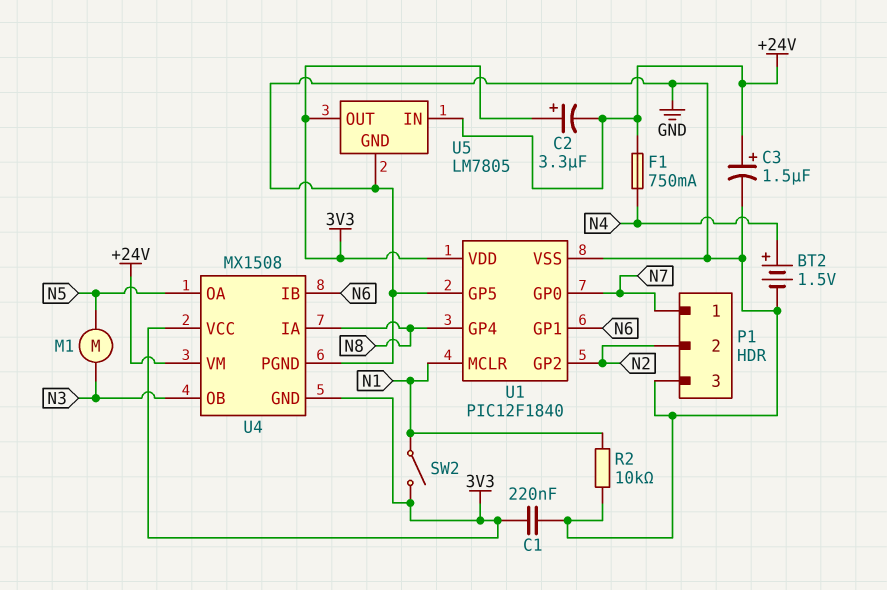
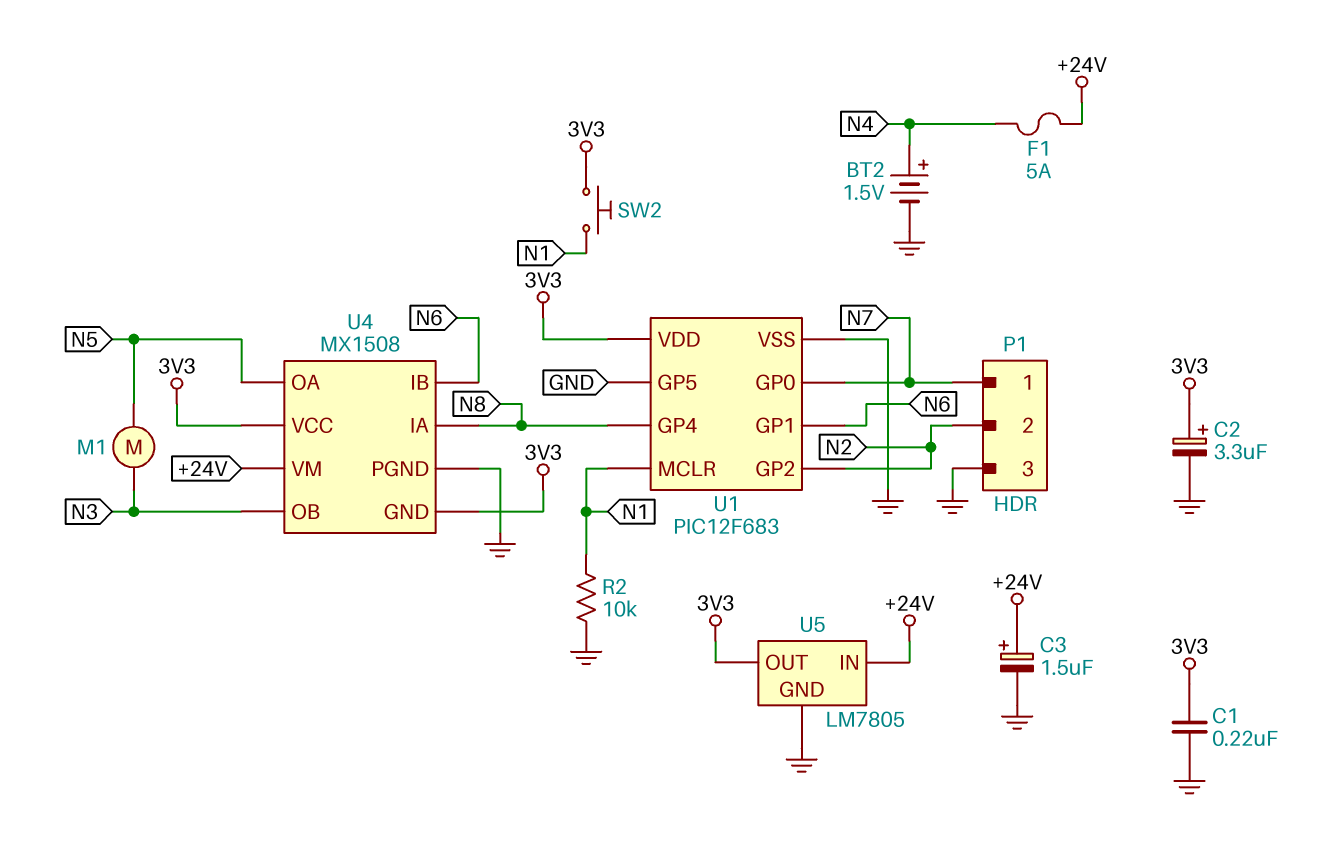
C2: 3.3uF (plus 3V3, minus +24V) -> 3.3uF (plus 3V3, minus GND)
F1: 750mA (+24V, N4) -> 5A (+24V, N4)
SW2: switch (3V3, N1) -> button (3V3, N1)
U1: PIC12F1840 -> PIC12F683

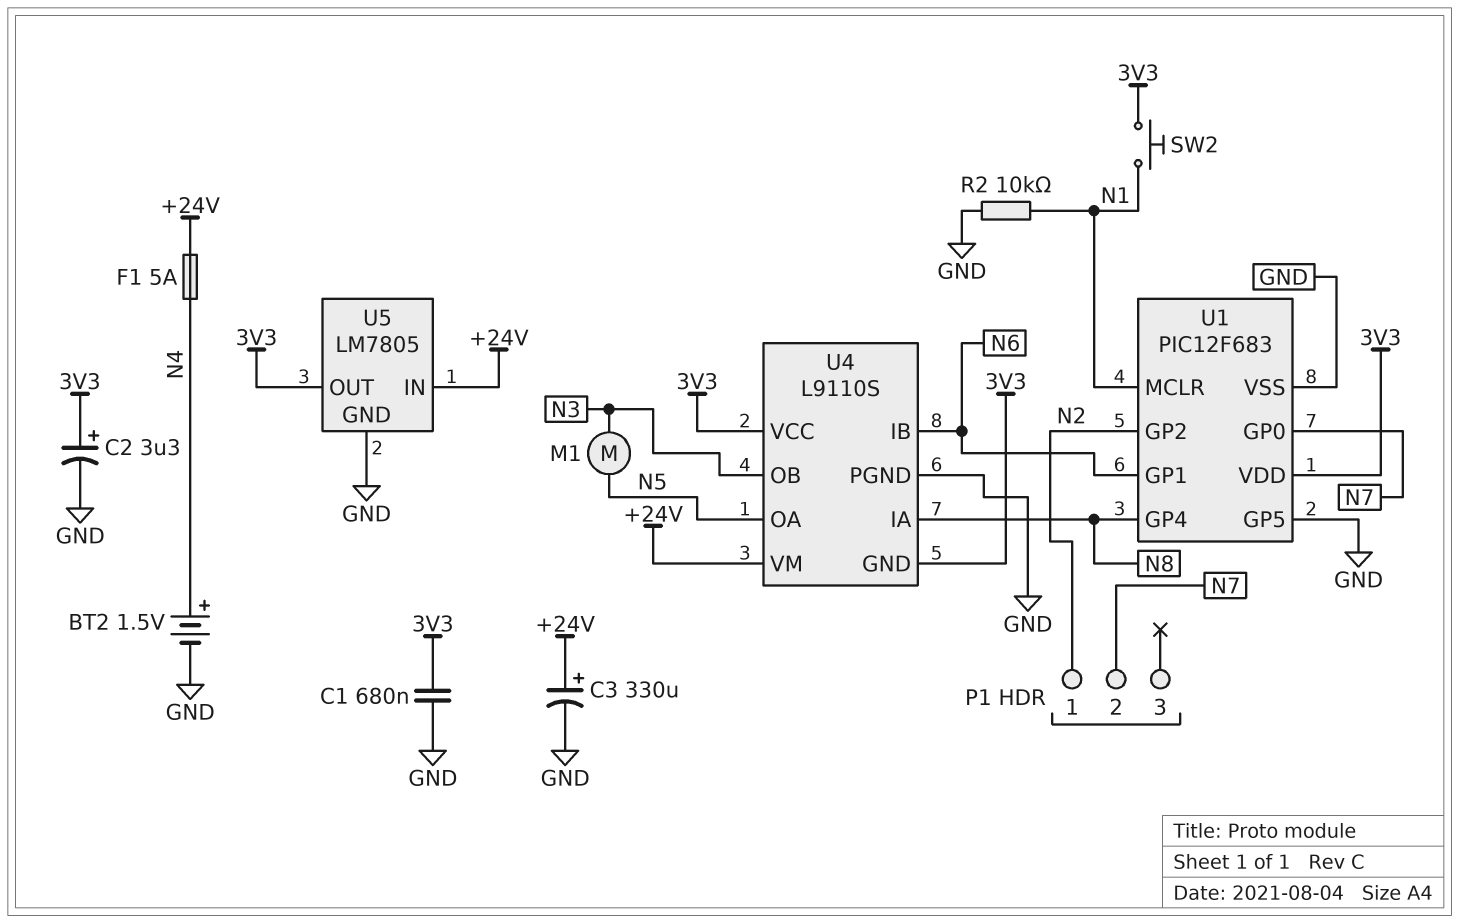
C1: 220nF (3V3, GND) -> 680nF (3V3, GND)
C3: 1.5uF (plus +24V, minus GND) -> 330uF (plus +24V, minus GND)
P1 pin 1: N7 -> N2
P1 pin 2: N2 -> N7
P1 pin 3: GND -> none
U4: MX1508 -> L9110S

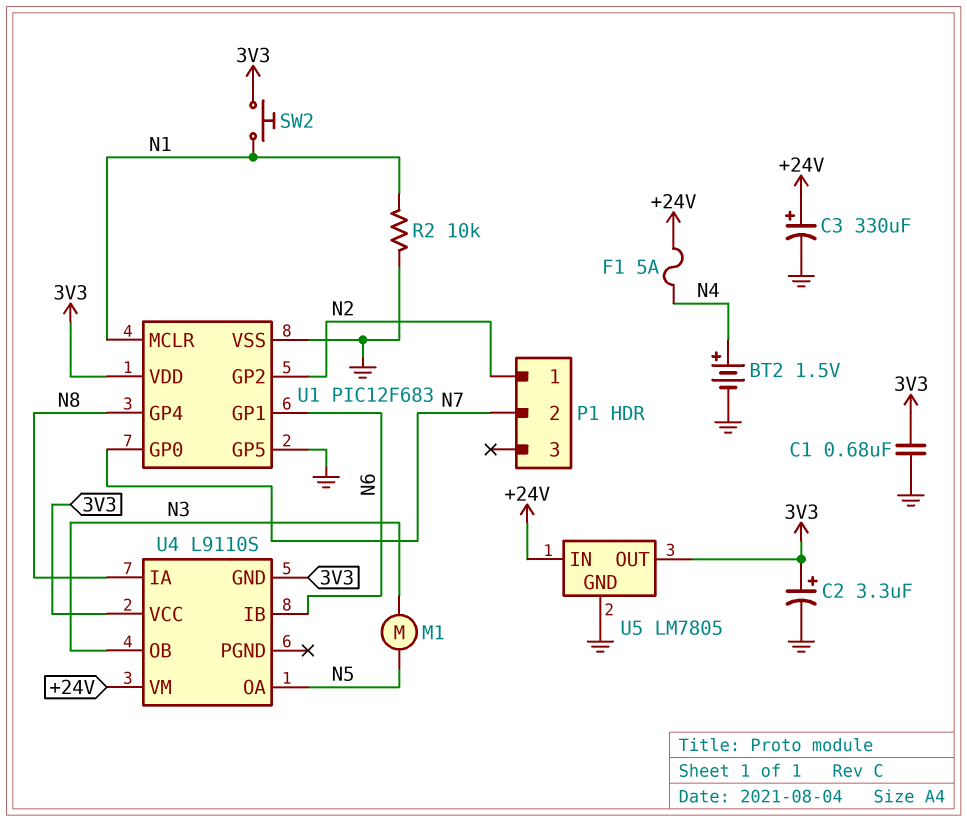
U4 pin PGND: GND -> none

